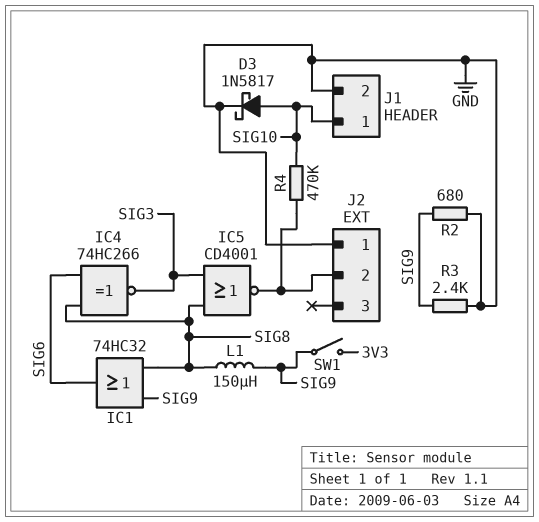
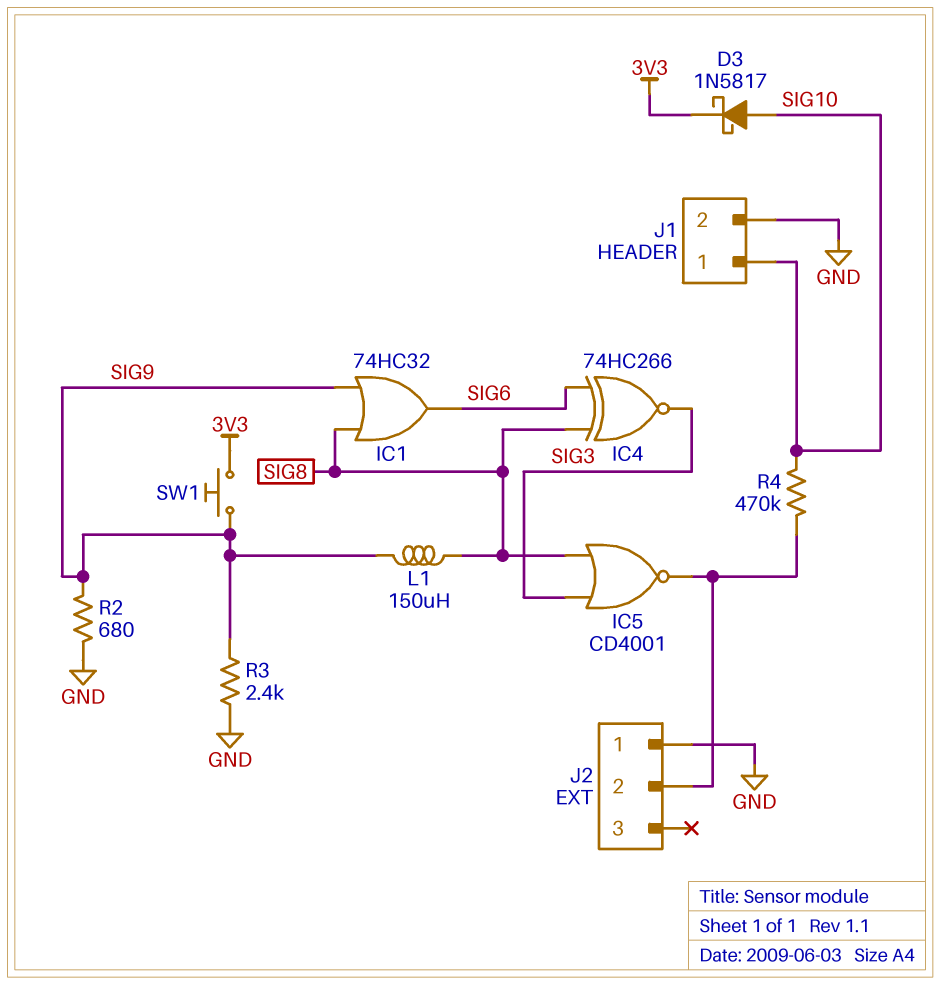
D3: schottky 1N5817 (A SIG10, K GND) -> schottky 1N5817 (A SIG10, K 3V3)
SW1: switch (3V3, SIG9) -> button (3V3, SIG9)

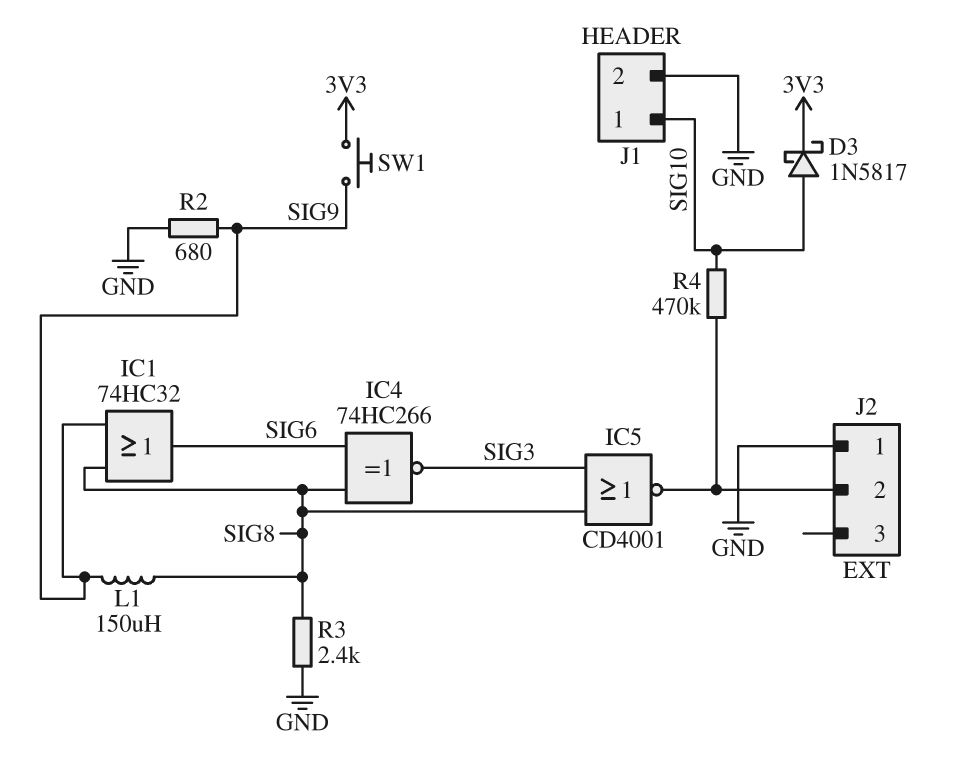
R3: 2.4k (GND, SIG9) -> 2.4k (GND, SIG8)

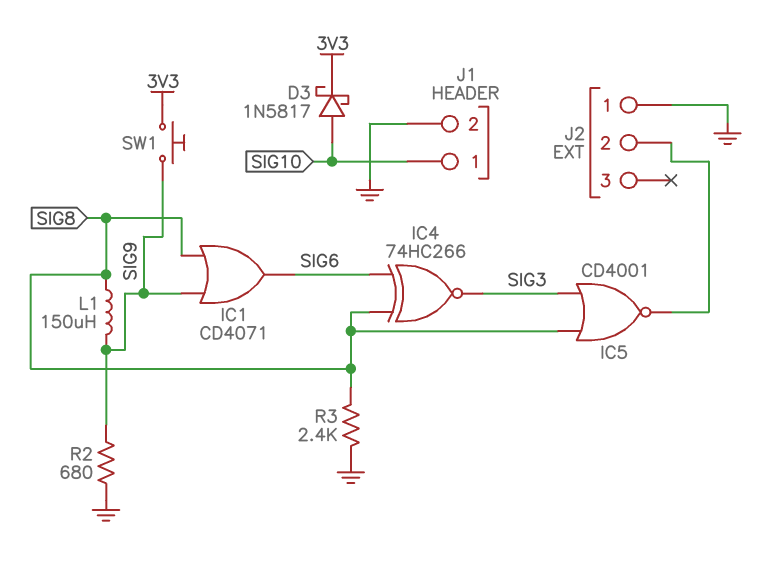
IC1: OR 74HC32 (in SIG8, in SIG9, out SIG6) -> OR CD4071 (in SIG8, in SIG9, out SIG6)
R4: 470k (J2/2, SIG10) -> none

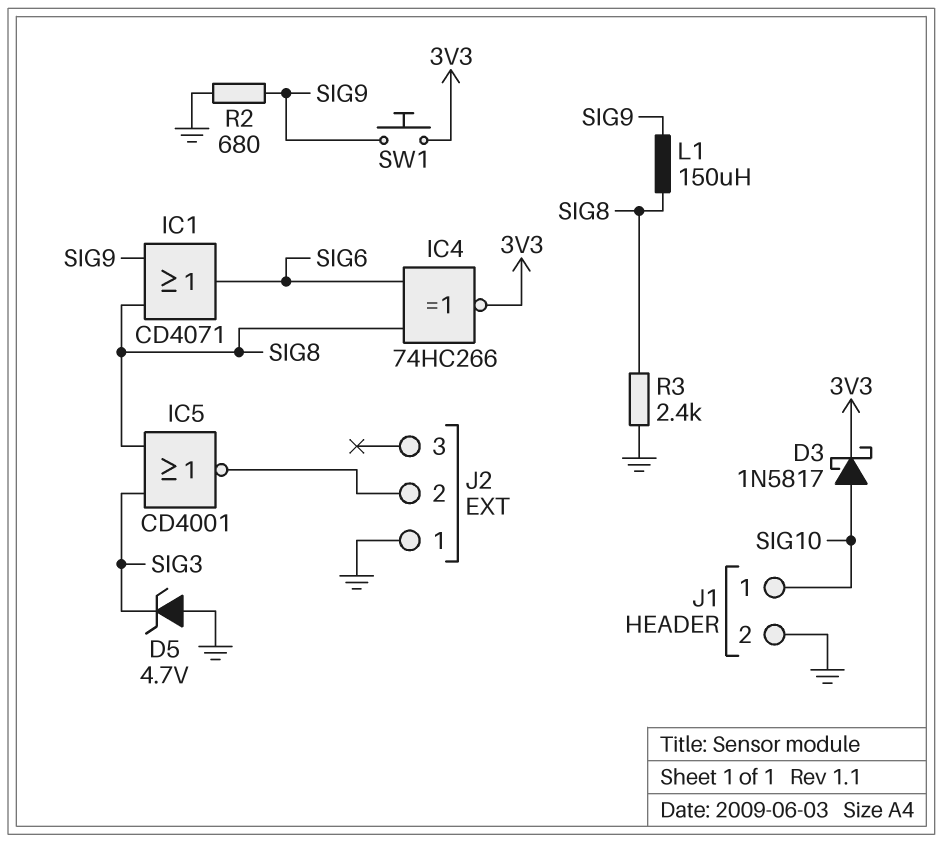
D5: none -> zener 4.7V (A GND, K SIG3)
IC4: XNOR 74HC266 (in SIG6, in SIG8, out SIG3) -> XNOR 74HC266 (in SIG6, in SIG8, out 3V3)

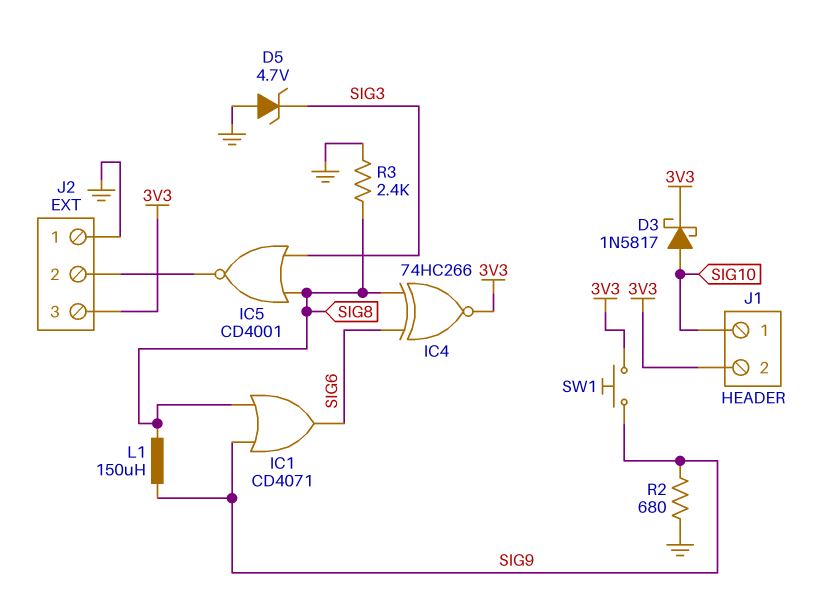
J1 pin 2: GND -> 3V3
J2 pin 3: none -> 3V3

